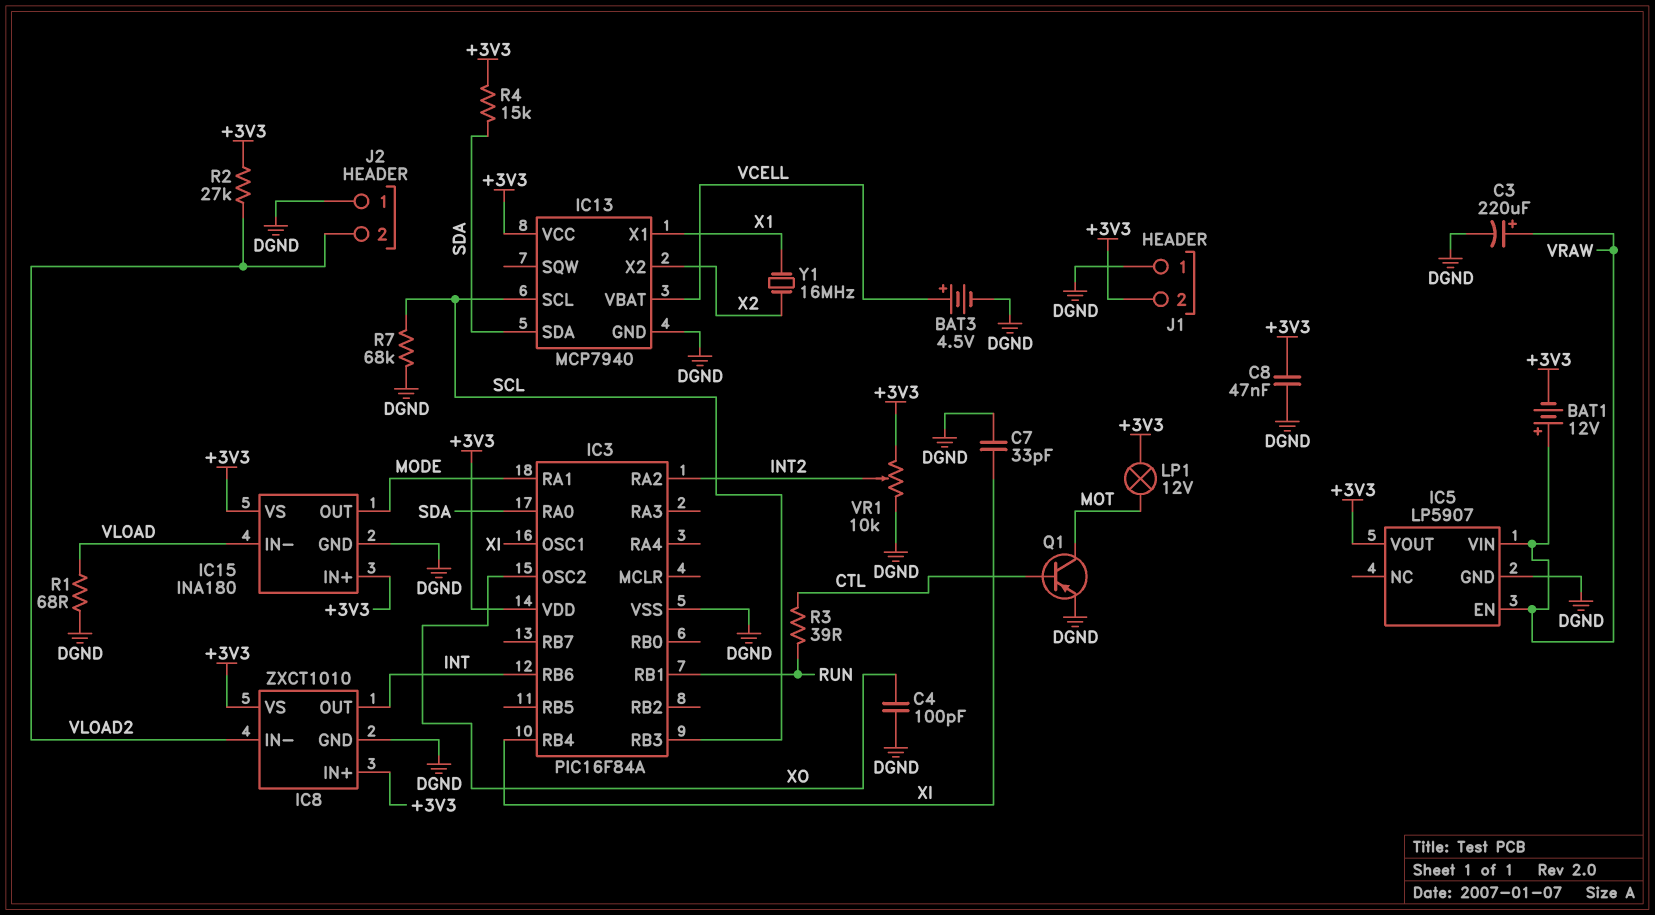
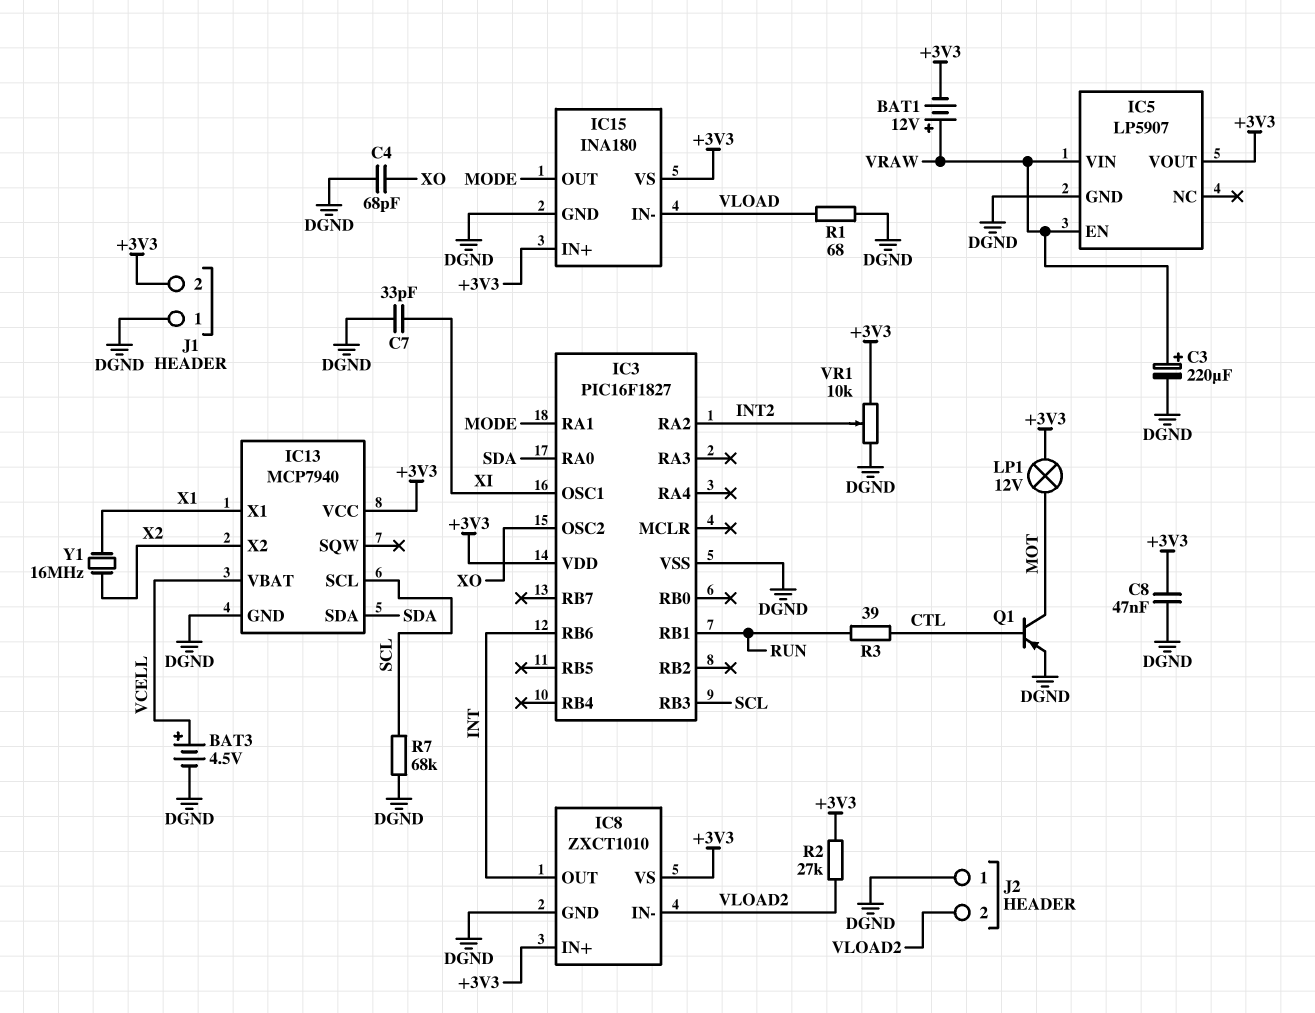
C4: 100pF (DGND, XO) -> 68pF (DGND, XO)
IC3: PIC16F84A -> PIC16F1827
IC3 pin RB4: XI -> none
R4: 15k (+3V3, SDA) -> none

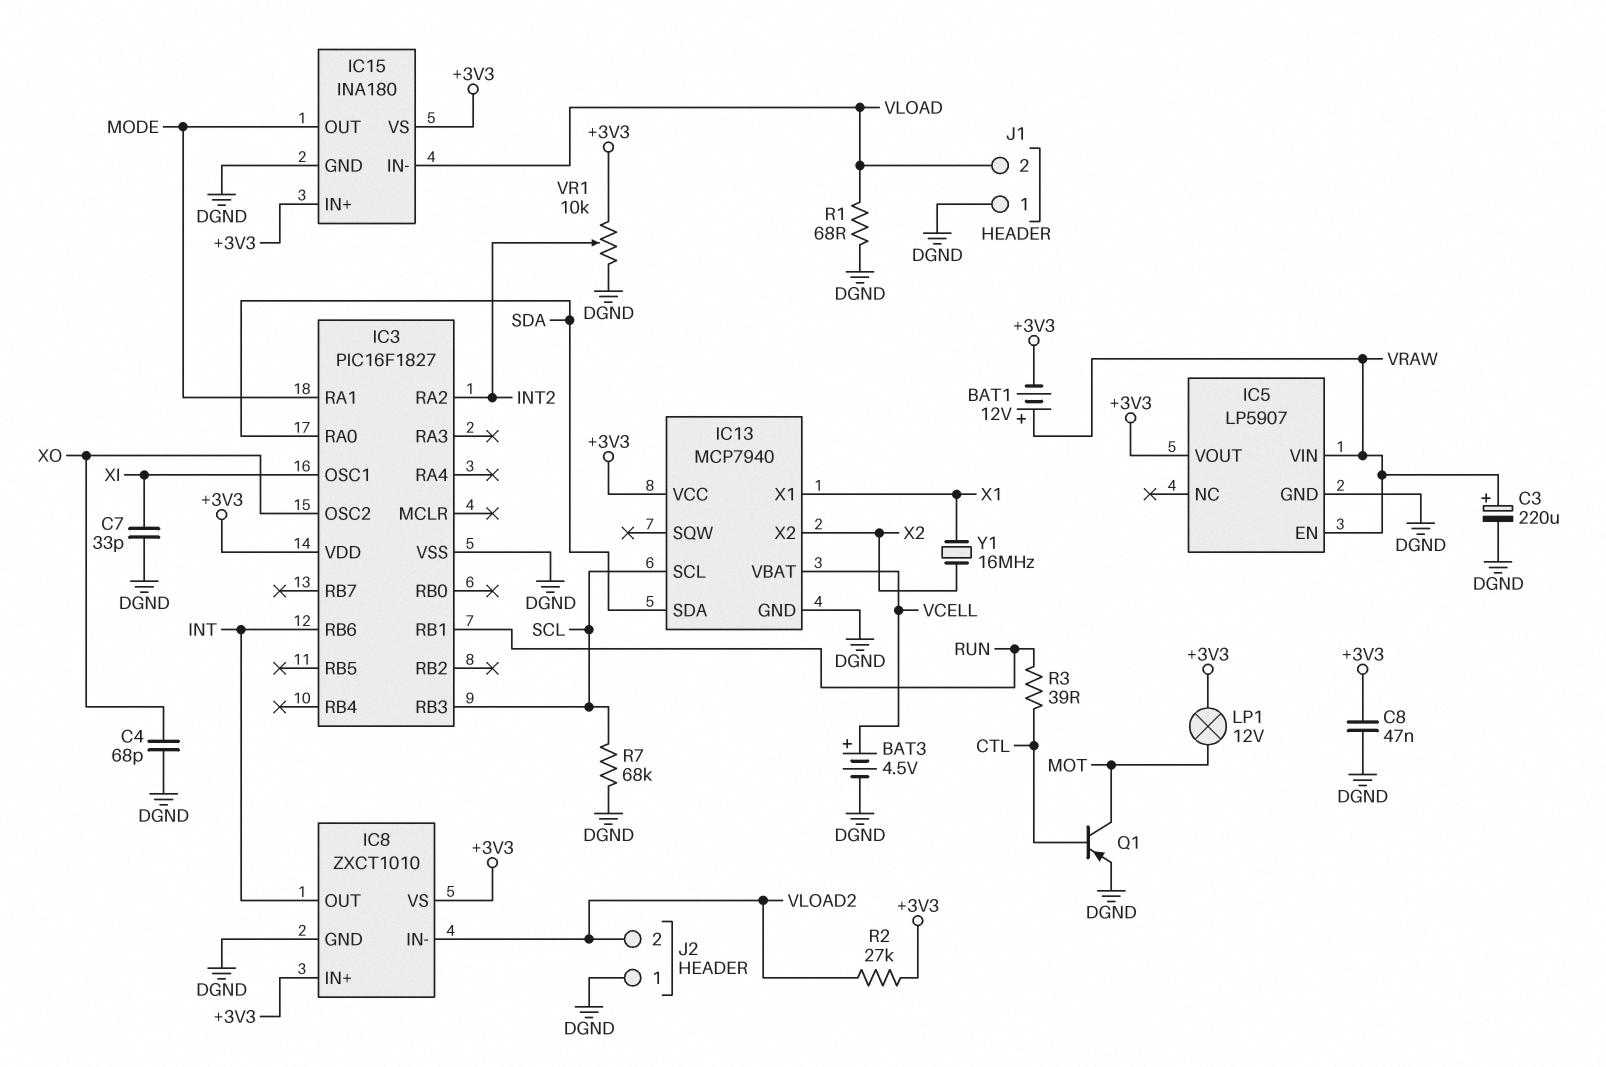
J1 pin 2: +3V3 -> VLOAD

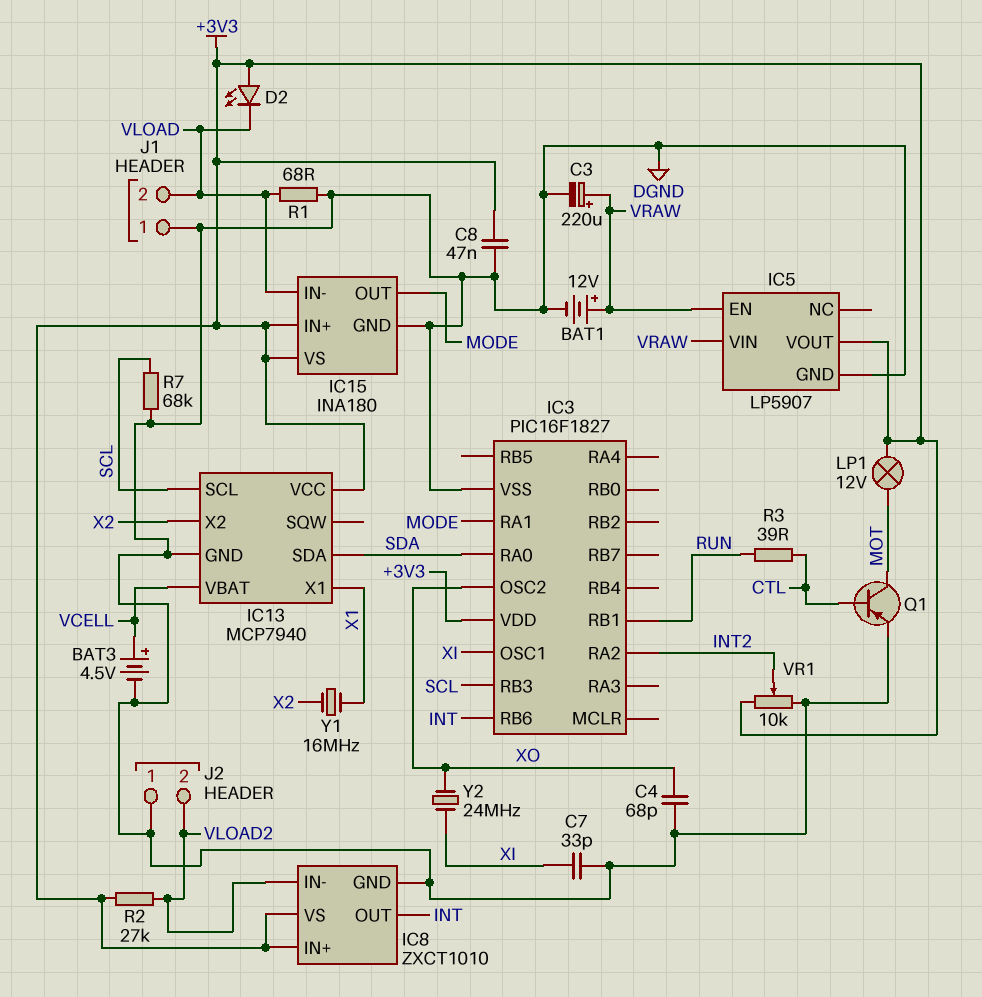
BAT1: 12V (plus VRAW, minus +3V3) -> 12V (plus VRAW, minus DGND)
D2: none -> LED (A +3V3, K VLOAD)
Y2: none -> 24MHz (XI, XO)

